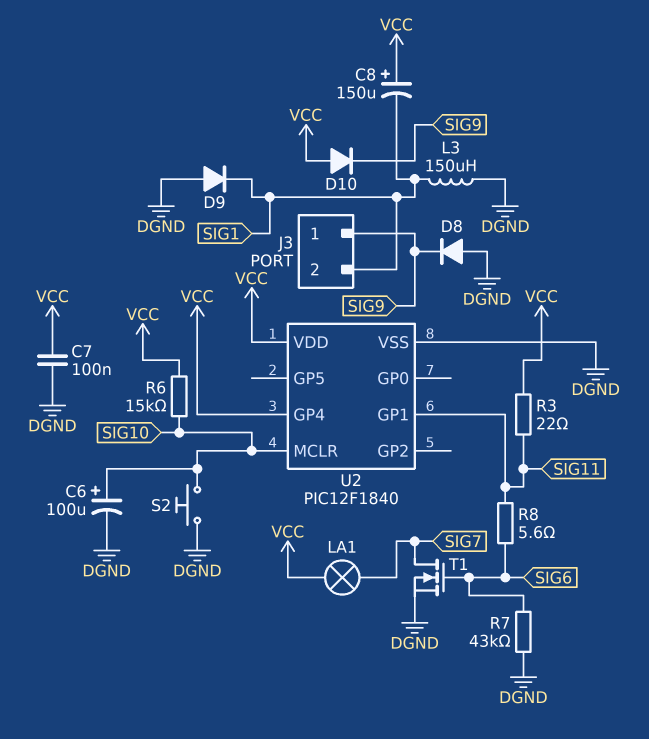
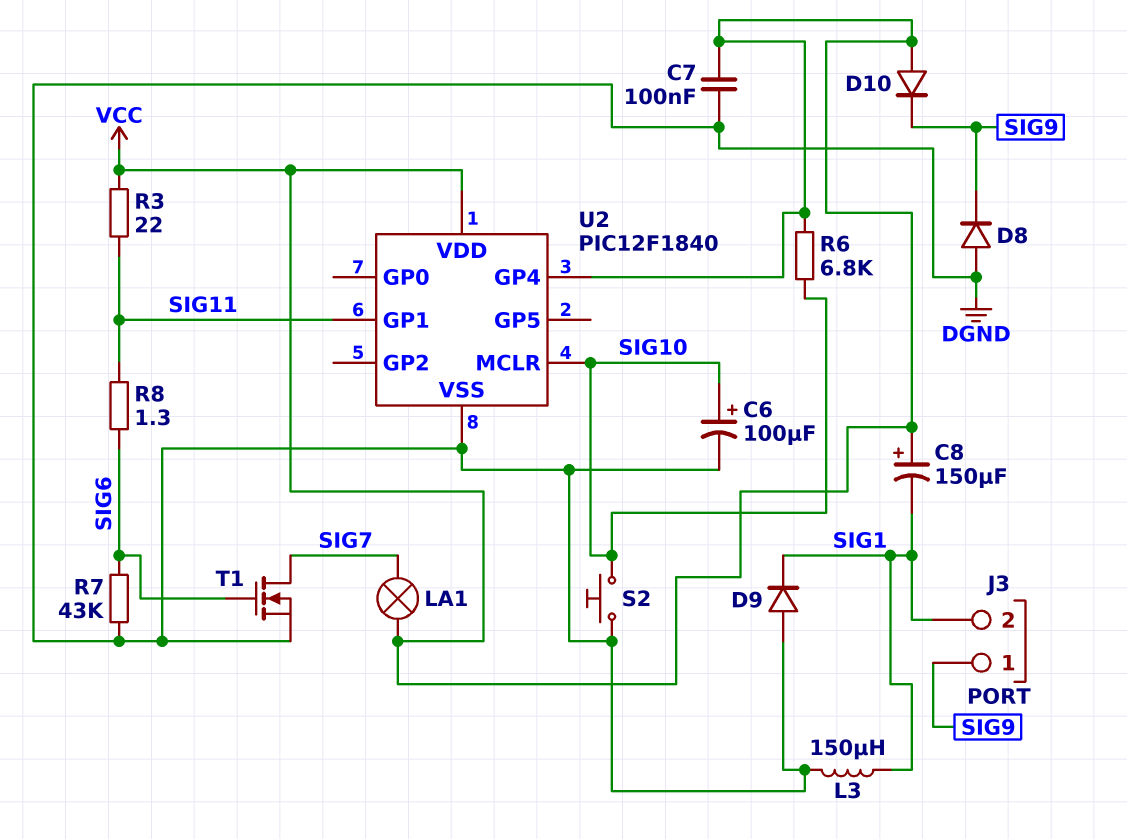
R6: 15k (SIG10, VCC) -> 6.8k (SIG10, VCC)
R8: 5.6 (SIG6, SIG11) -> 1.3 (SIG6, SIG11)

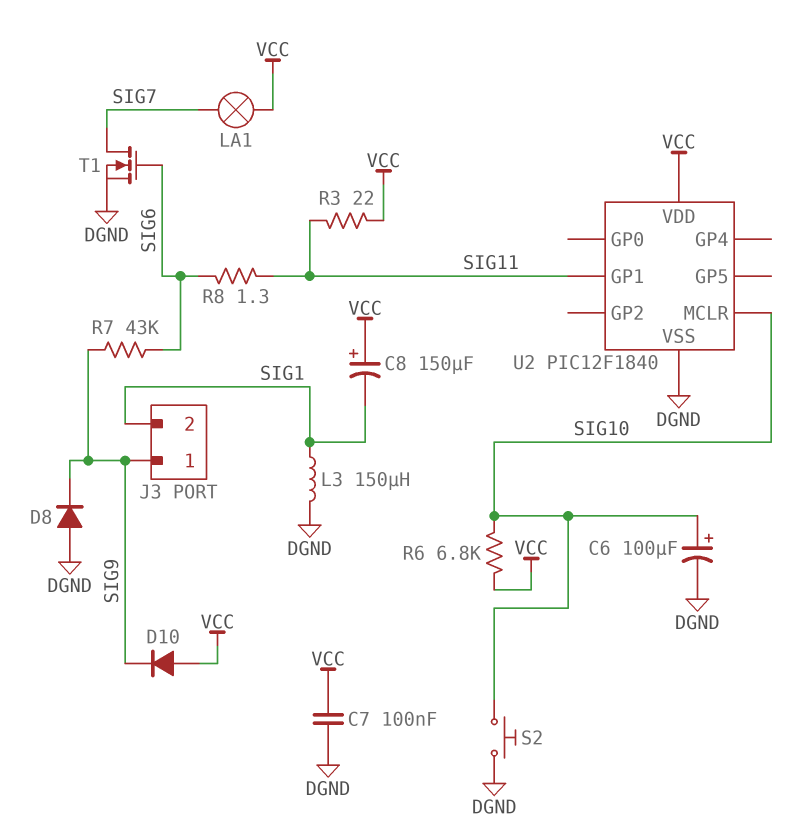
D9: diode (A DGND, K SIG1) -> none
R7: 43k (DGND, SIG6) -> 43k (SIG6, SIG9)
U2 pin GP4: VCC -> none

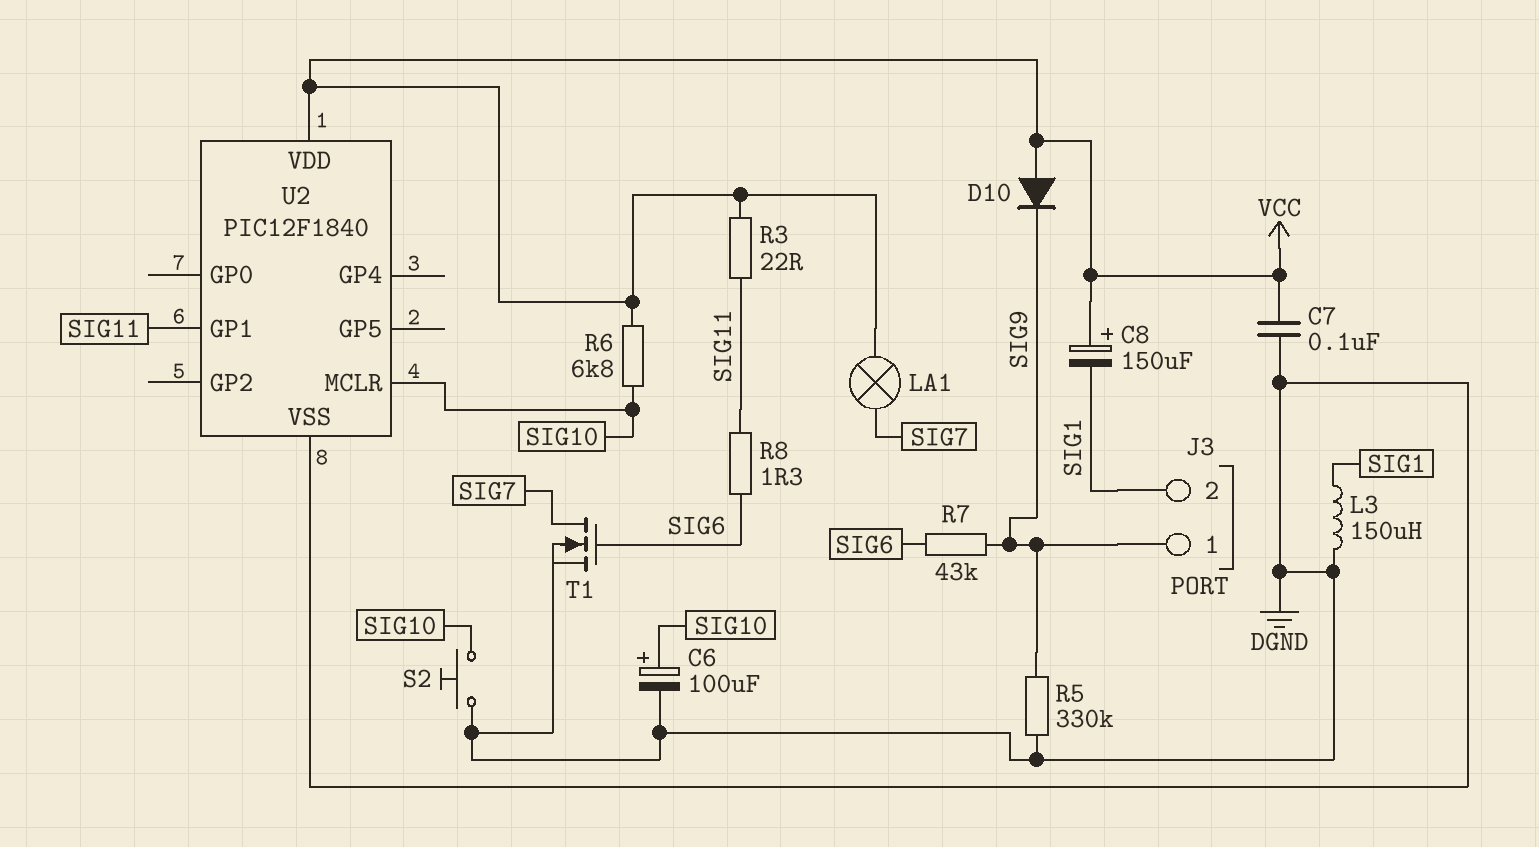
D8: diode (A DGND, K SIG9) -> none
R5: none -> 330k (DGND, SIG9)

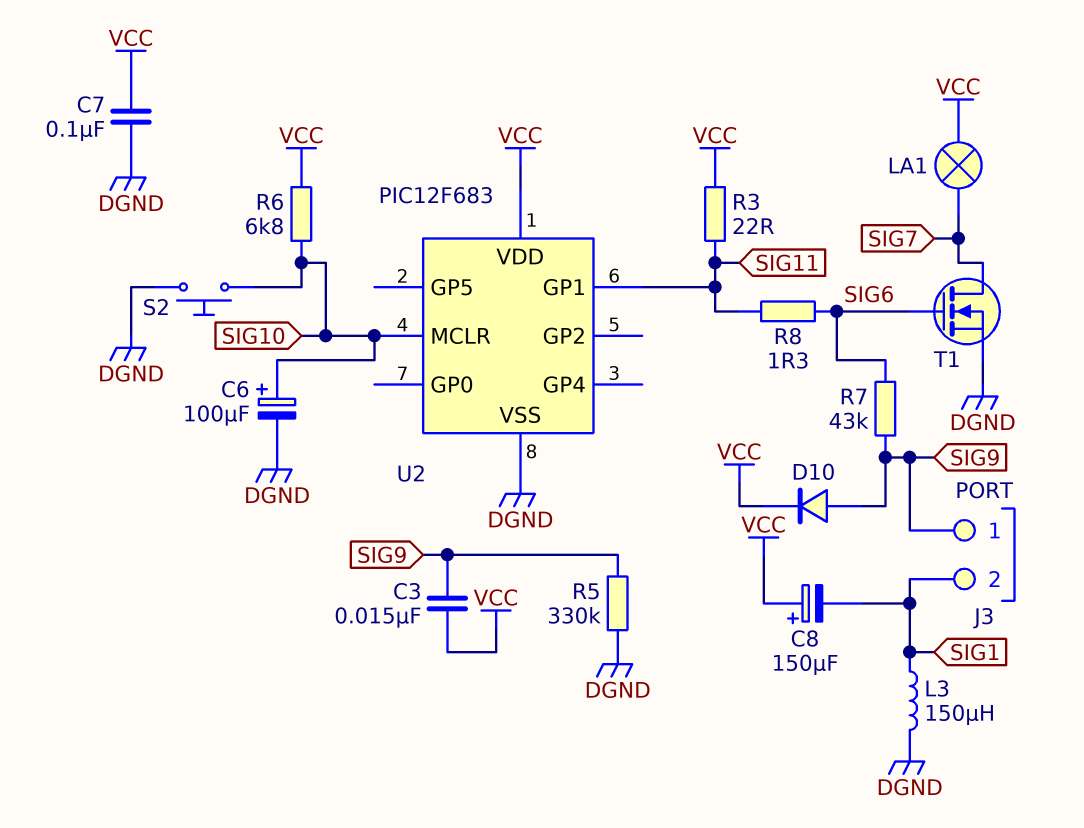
C3: none -> 15nF (SIG9, VCC)
D10: diode (A VCC, K SIG9) -> diode (A SIG9, K VCC)
U2: PIC12F1840 -> PIC12F683

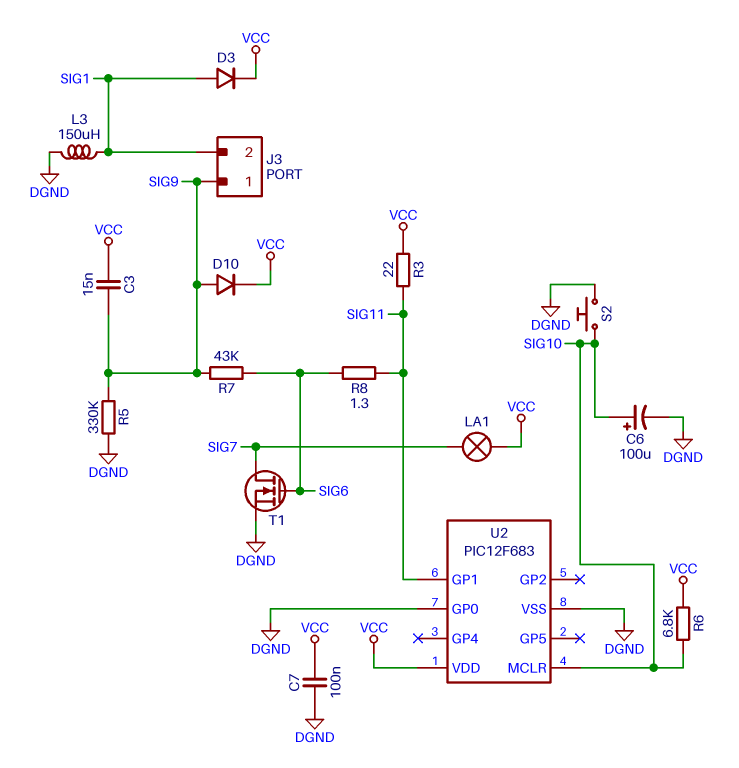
C8: 150uF (plus VCC, minus SIG1) -> none
D3: none -> diode (A SIG1, K VCC)
U2 pin GP0: none -> DGND

